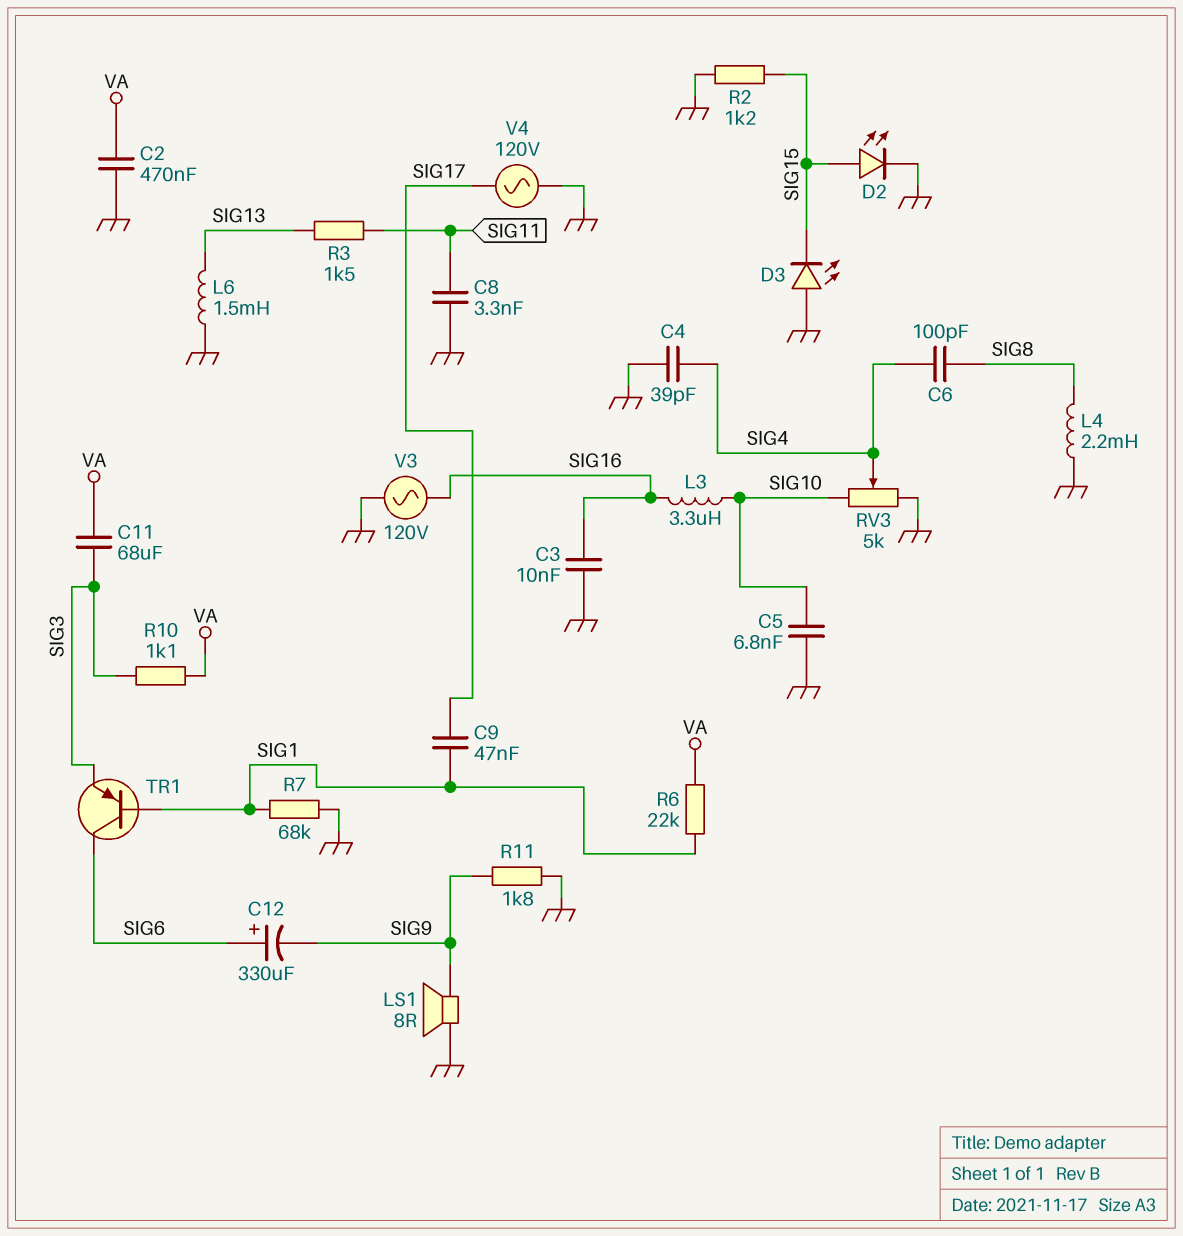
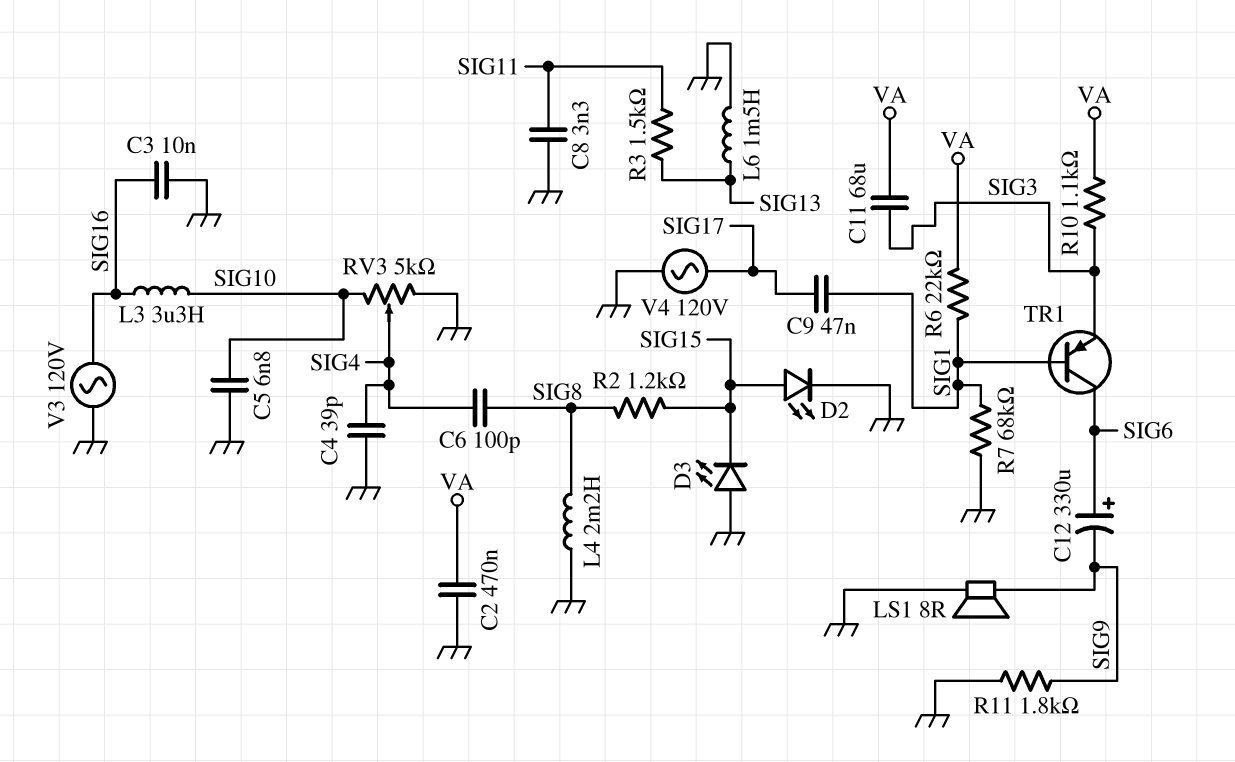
R2: 1.2k (GND, SIG15) -> 1.2k (SIG8, SIG15)

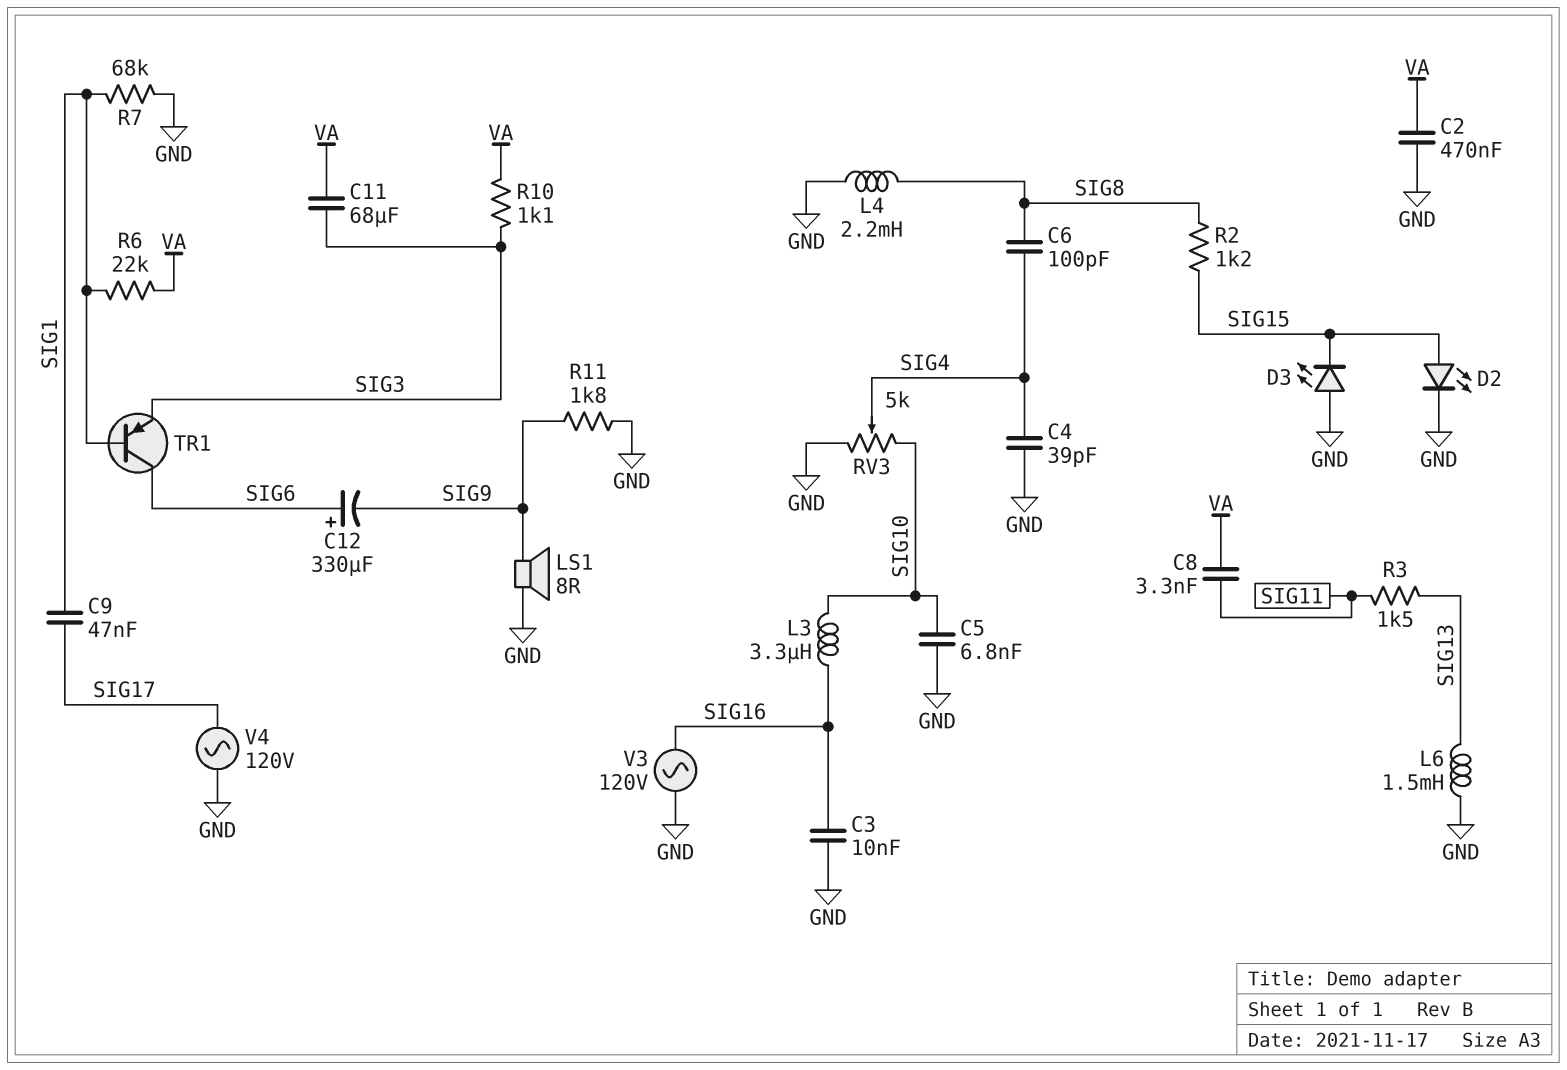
C8: 3.3nF (GND, SIG11) -> 3.3nF (SIG11, VA)

